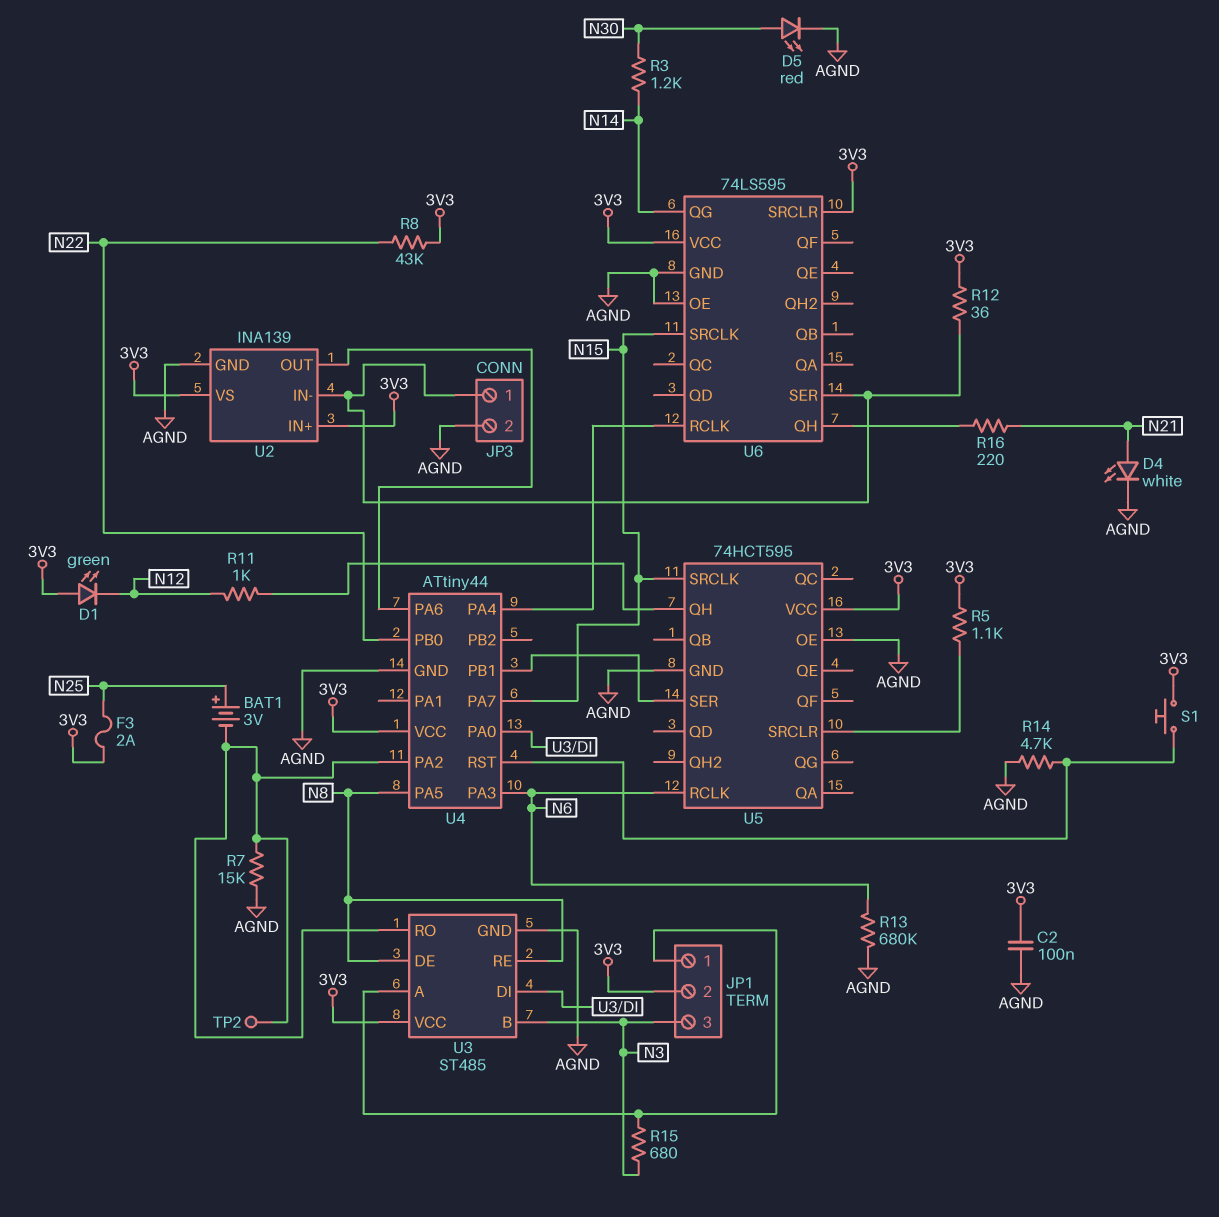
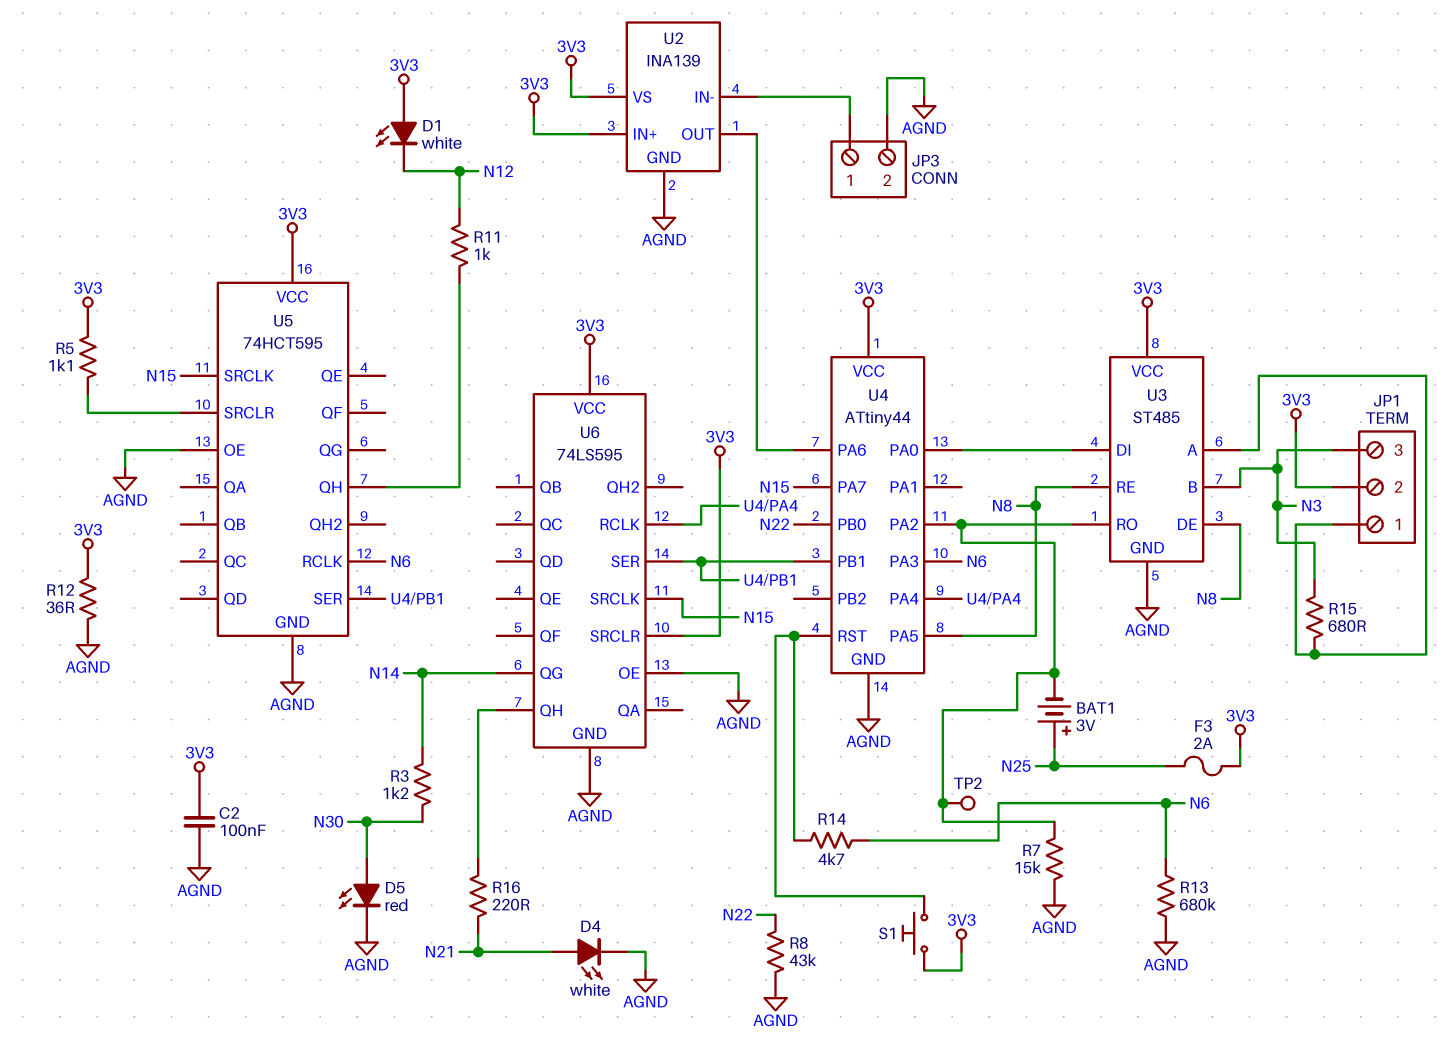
D1: LED green (A 3V3, K N12) -> LED white (A 3V3, K N12)
R8: 43k (3V3, N22) -> 43k (AGND, N22)
R12: 36 (3V3, JP3/1) -> 36 (3V3, AGND)
R14: 4.7k (AGND, U4/RST) -> 4.7k (N6, U4/RST)
U6 pin SER: JP3/1 -> U4/PB1

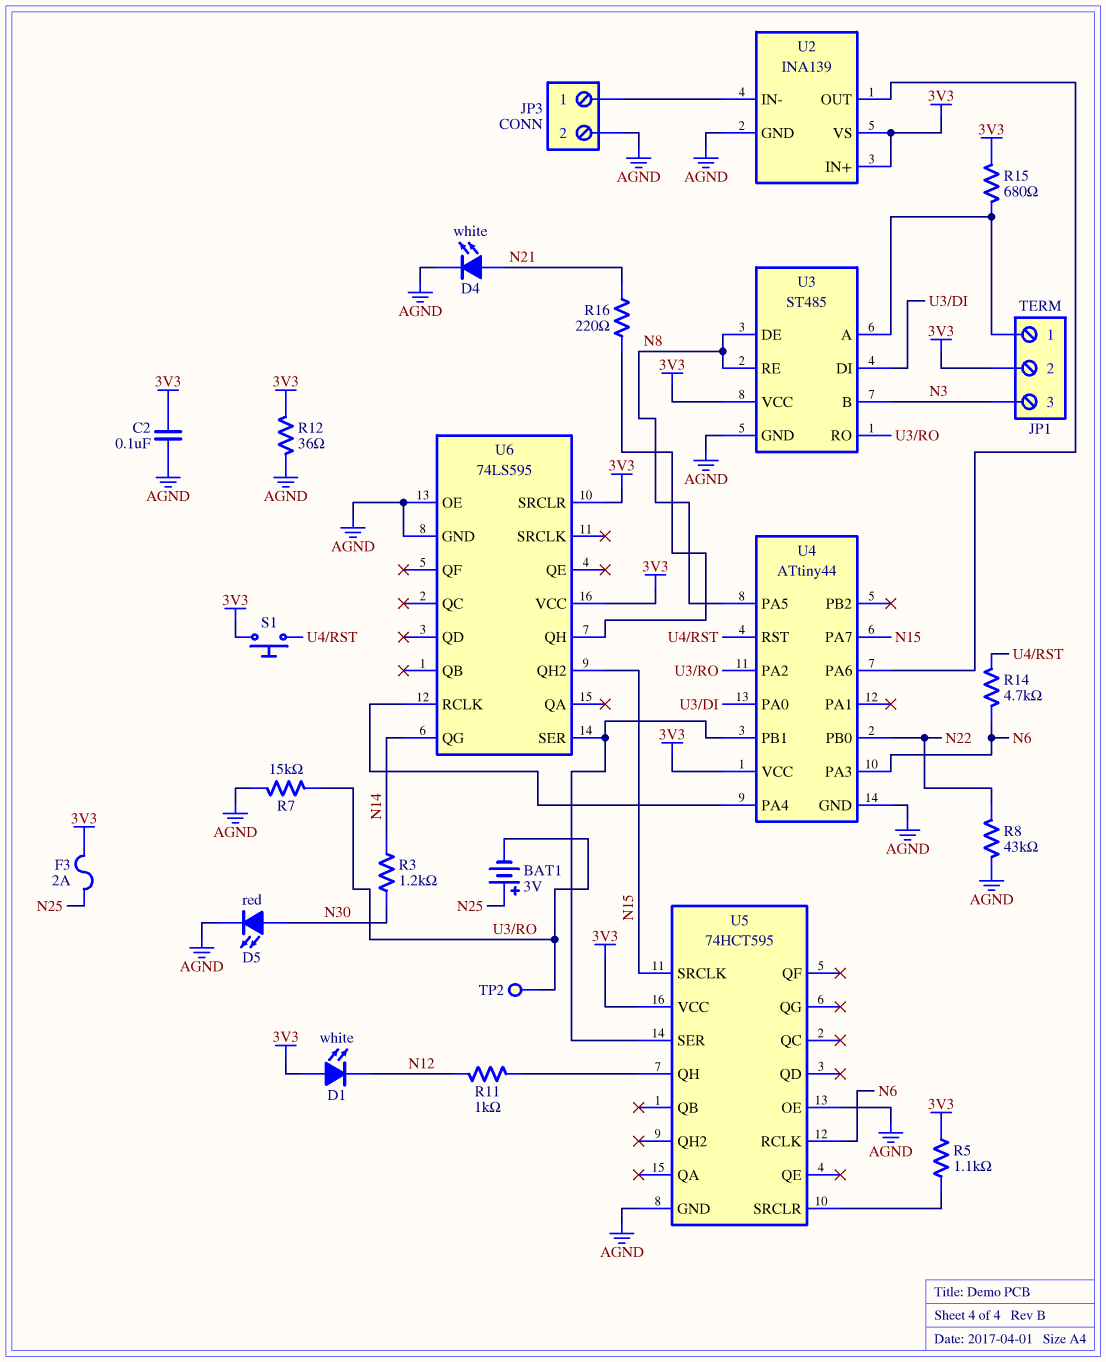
R13: 680k (AGND, N6) -> none
R15: 680 (JP1/1, N3) -> 680 (3V3, JP1/1)
U6 pin QH2: none -> N15
U6 pin SRCLK: N15 -> none

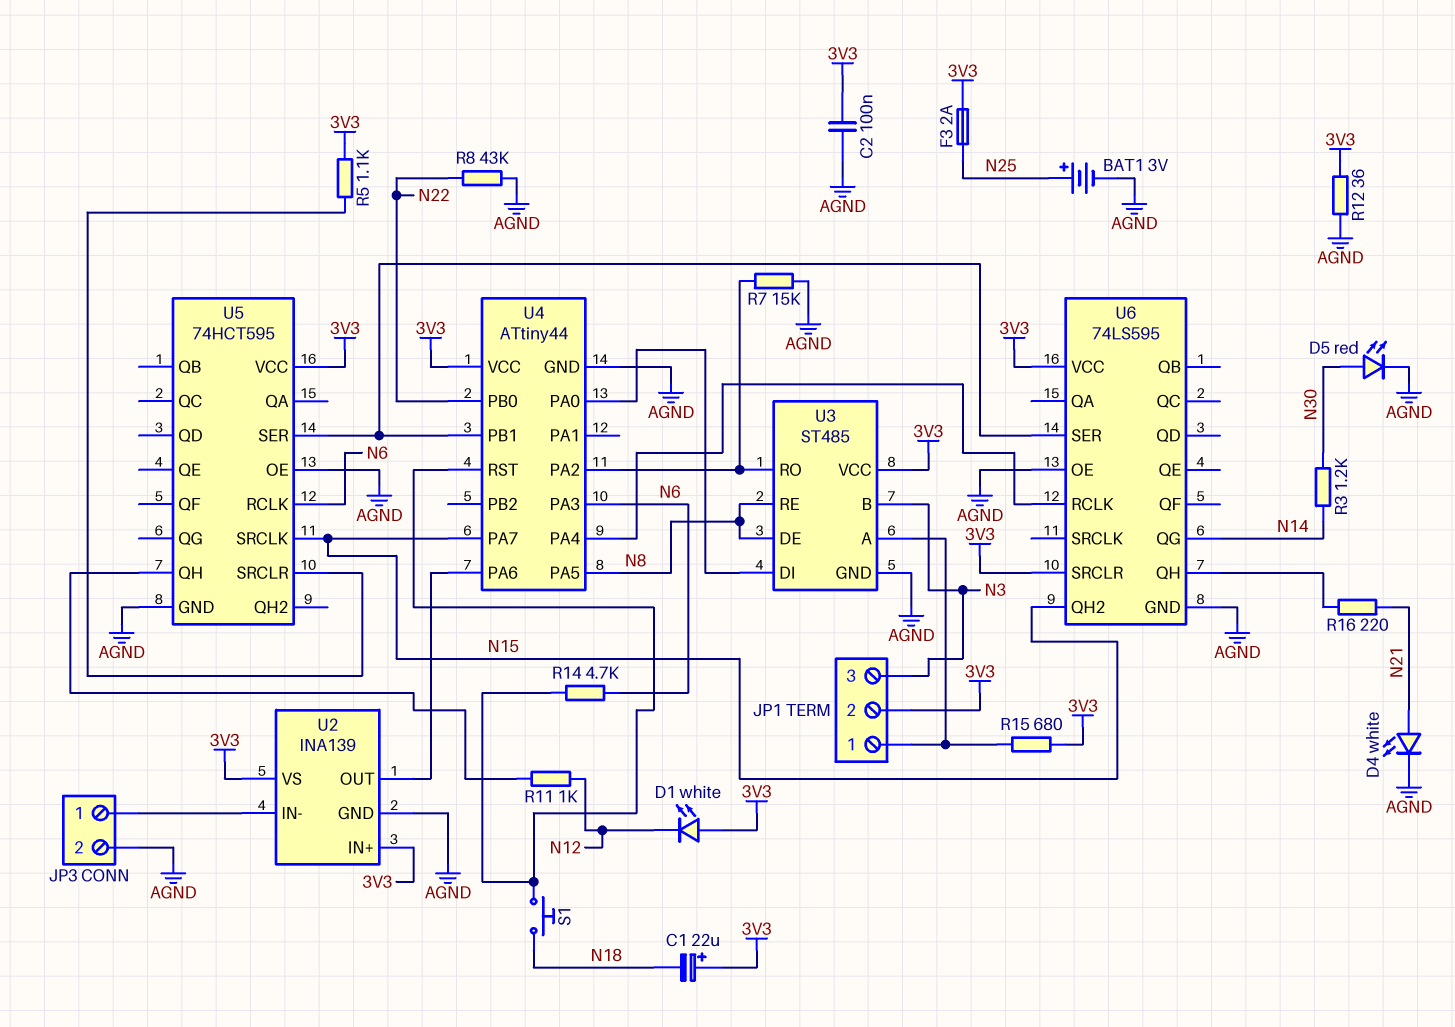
BAT1: 3V (plus N25, minus U3/RO) -> 3V (plus N25, minus AGND)
C1: none -> 22uF (plus 3V3, minus N18)
S1: button (3V3, U4/RST) -> button (N18, U4/RST)
TP2: test point (U3/RO) -> none

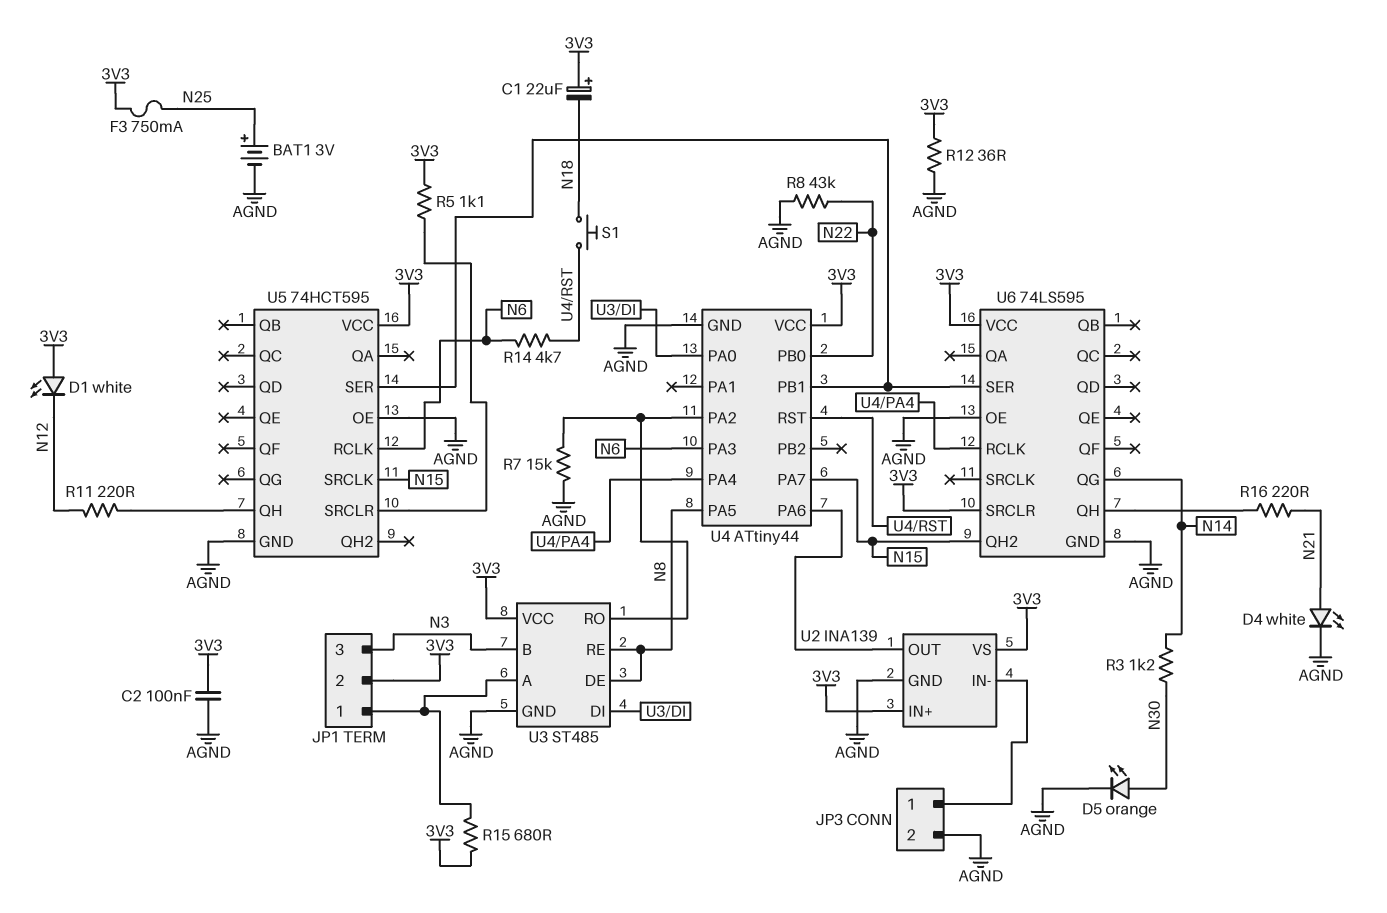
D5: LED red (A N30, K AGND) -> LED orange (A N30, K AGND)
F3: 2A (3V3, N25) -> 750mA (3V3, N25)
R11: 1k (N12, U5/QH) -> 220 (N12, U5/QH)

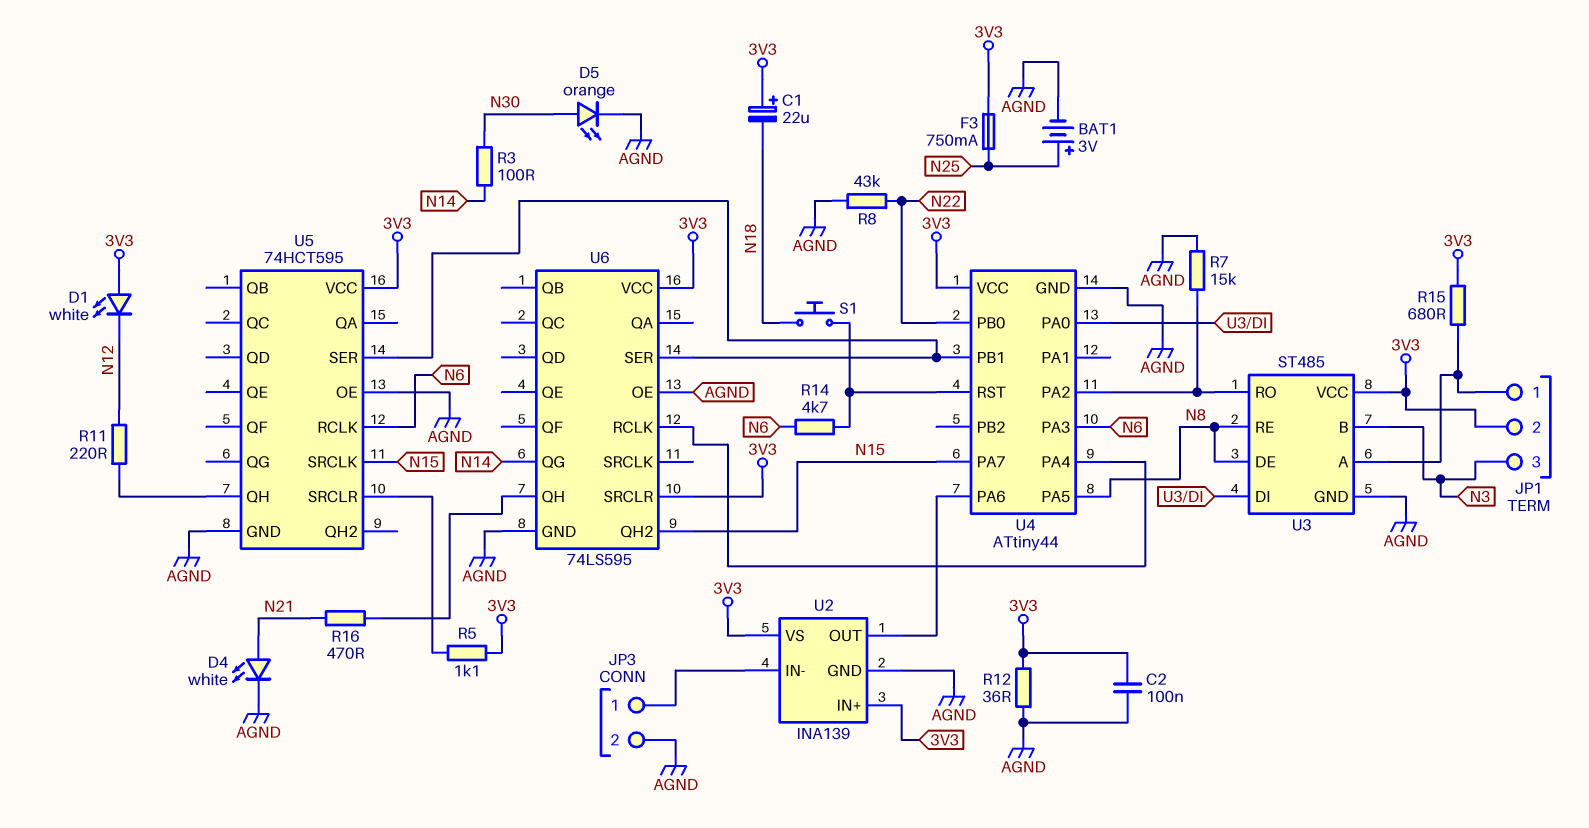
R3: 1.2k (N14, N30) -> 100 (N14, N30)
R16: 220 (N21, U6/QH) -> 470 (N21, U6/QH)

